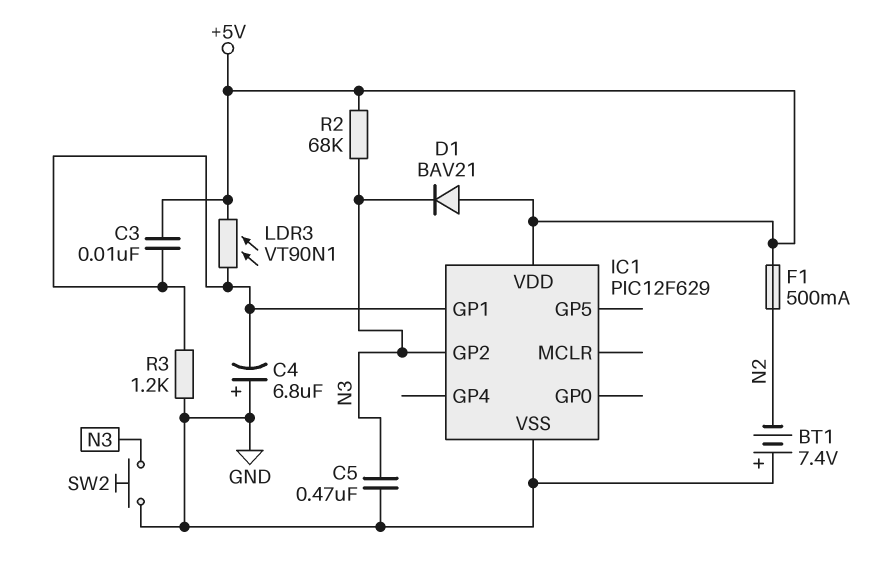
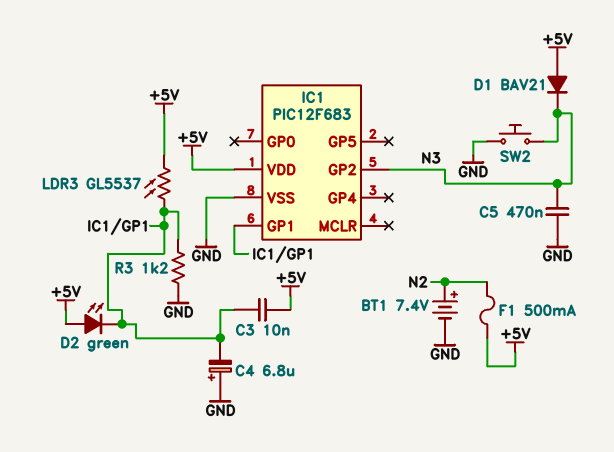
BT1: 7.4V (plus GND, minus N2) -> 7.4V (plus N2, minus GND)
D2: none -> LED green (A +5V, K IC1/GP1)
IC1: PIC12F629 -> PIC12F683
LDR3: VT90N1 (+5V, IC1/GP1) -> GL5537 (+5V, IC1/GP1)
R2: 68k (+5V, N3) -> none

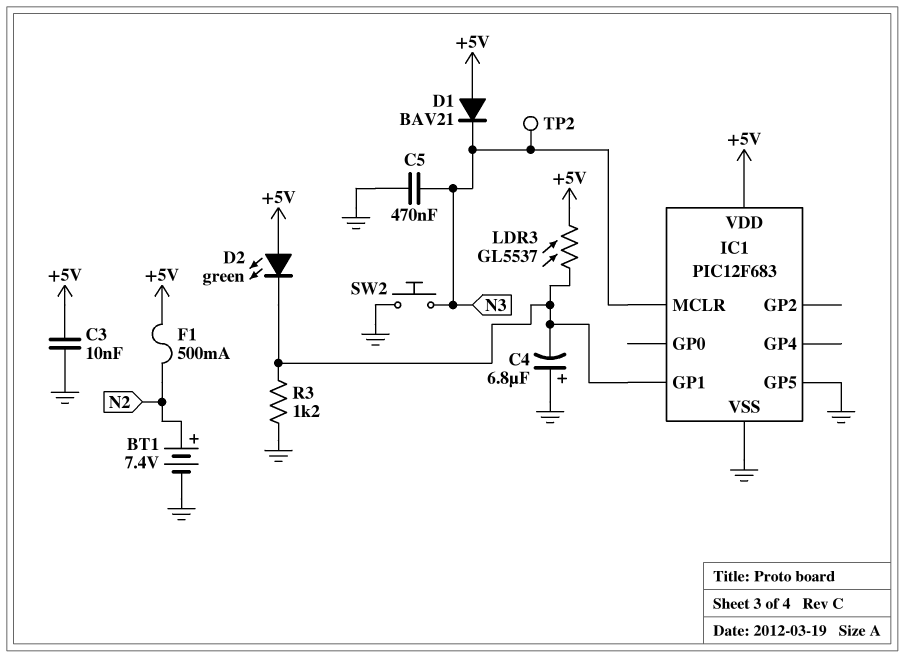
C3: 10nF (+5V, IC1/GP1) -> 10nF (+5V, GND)
IC1 pin GP2: N3 -> none
IC1 pin GP5: none -> GND
IC1 pin MCLR: none -> N3
TP2: none -> test point (N3)

